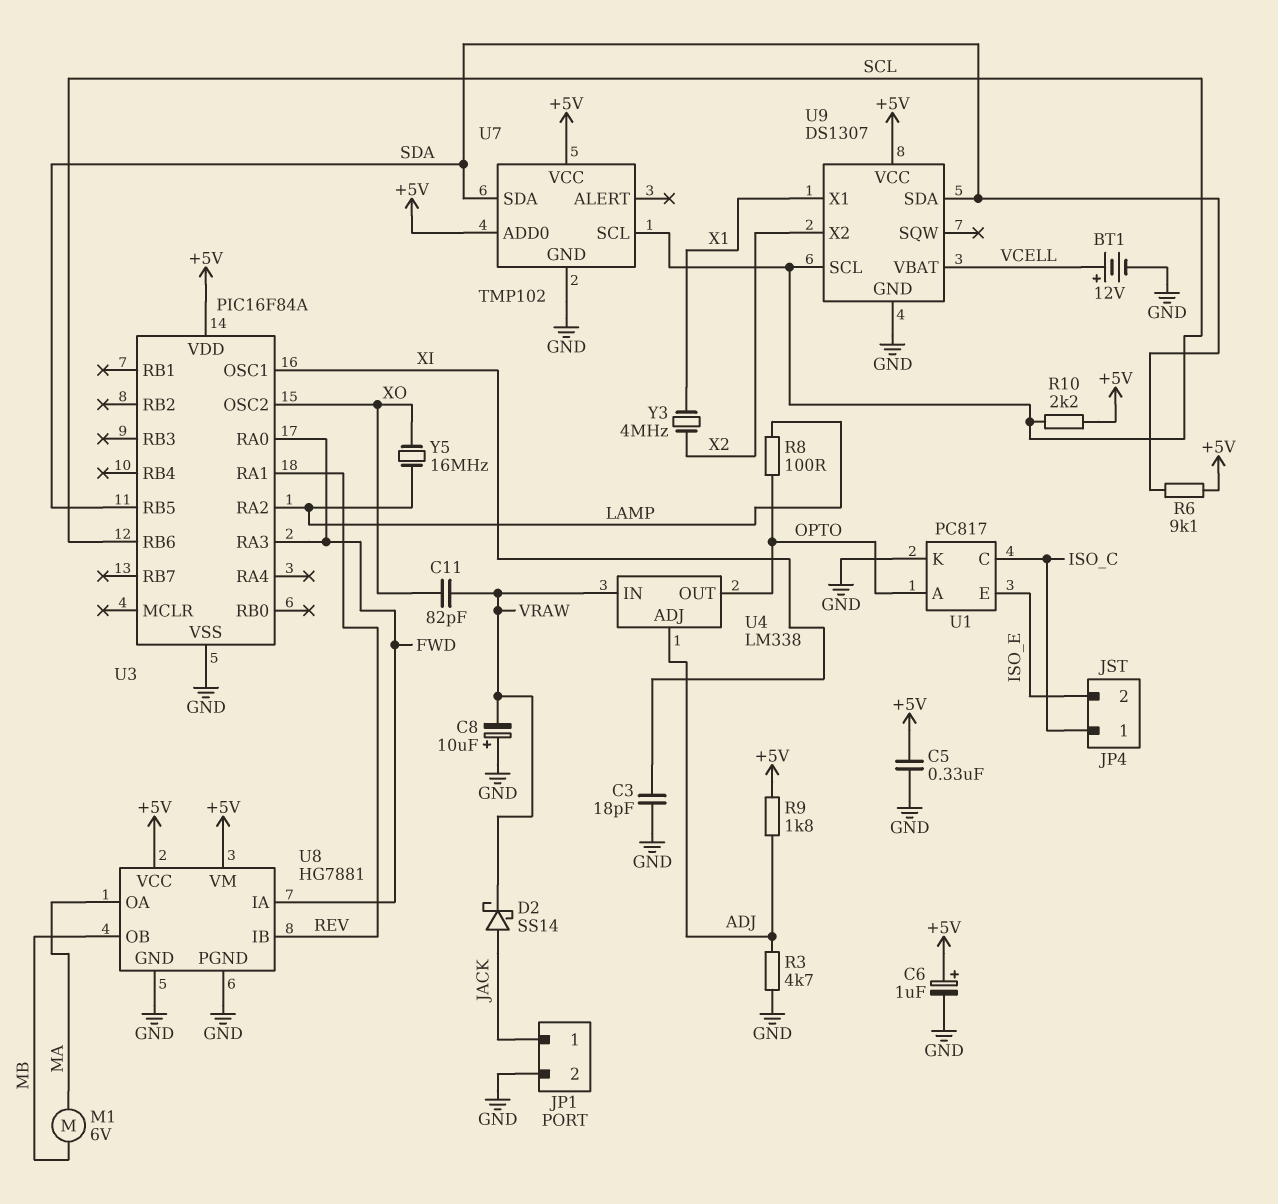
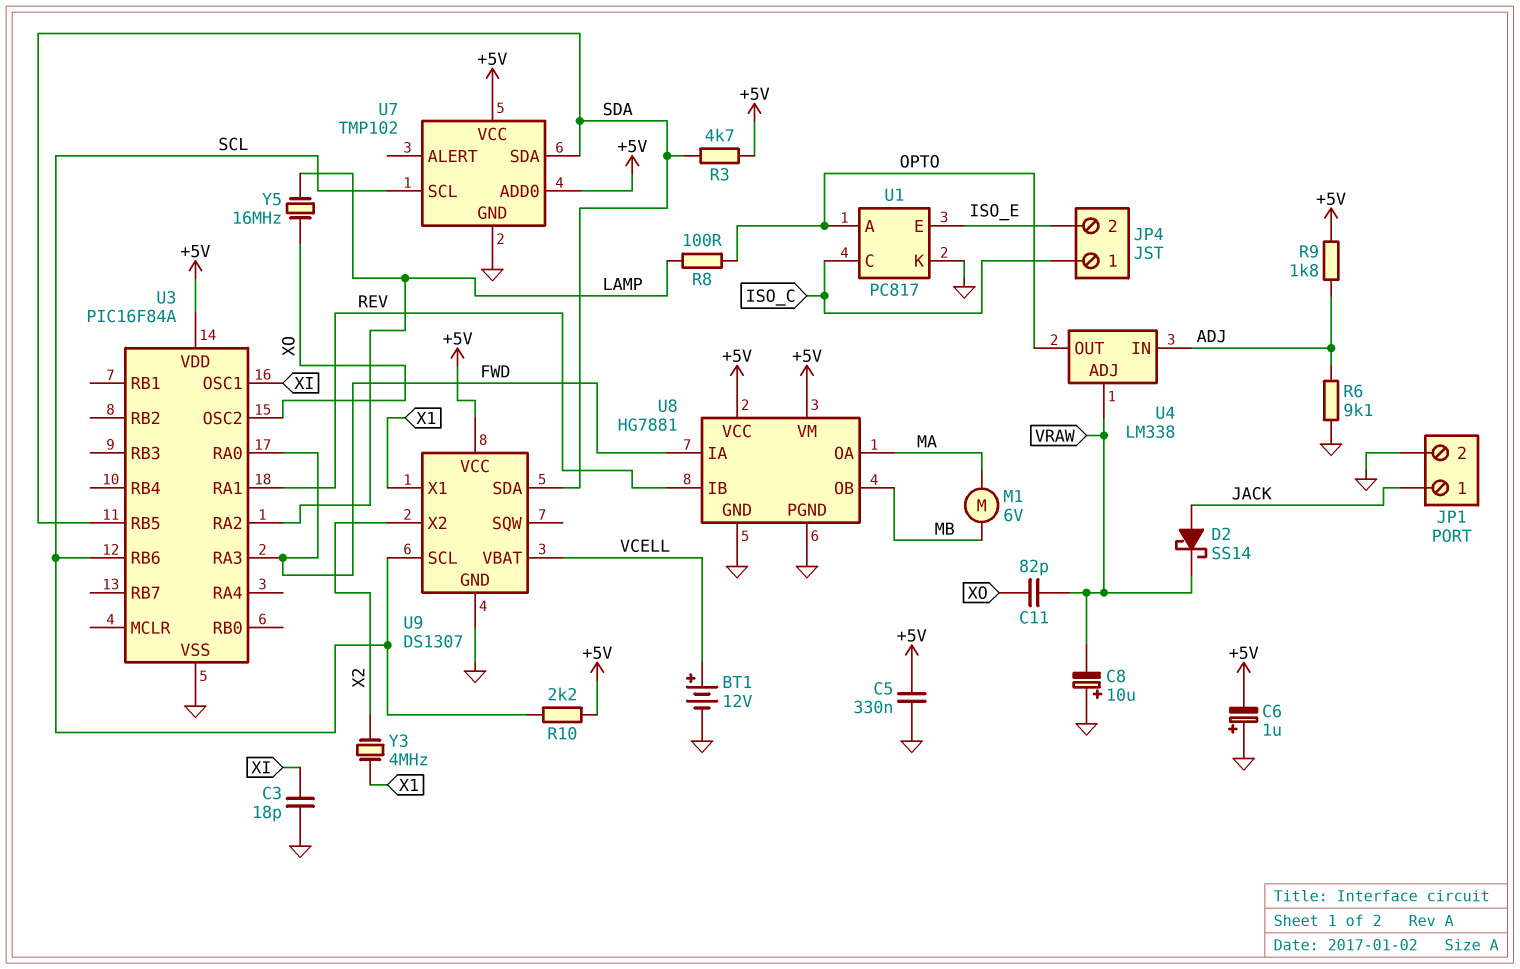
C6: 1uF (plus +5V, minus GND) -> 1uF (plus GND, minus +5V)
R3: 4.7k (ADJ, GND) -> 4.7k (+5V, SDA)
R6: 9.1k (+5V, SDA) -> 9.1k (ADJ, GND)
U4 pin ADJ: ADJ -> VRAW
U4 pin IN: VRAW -> ADJ

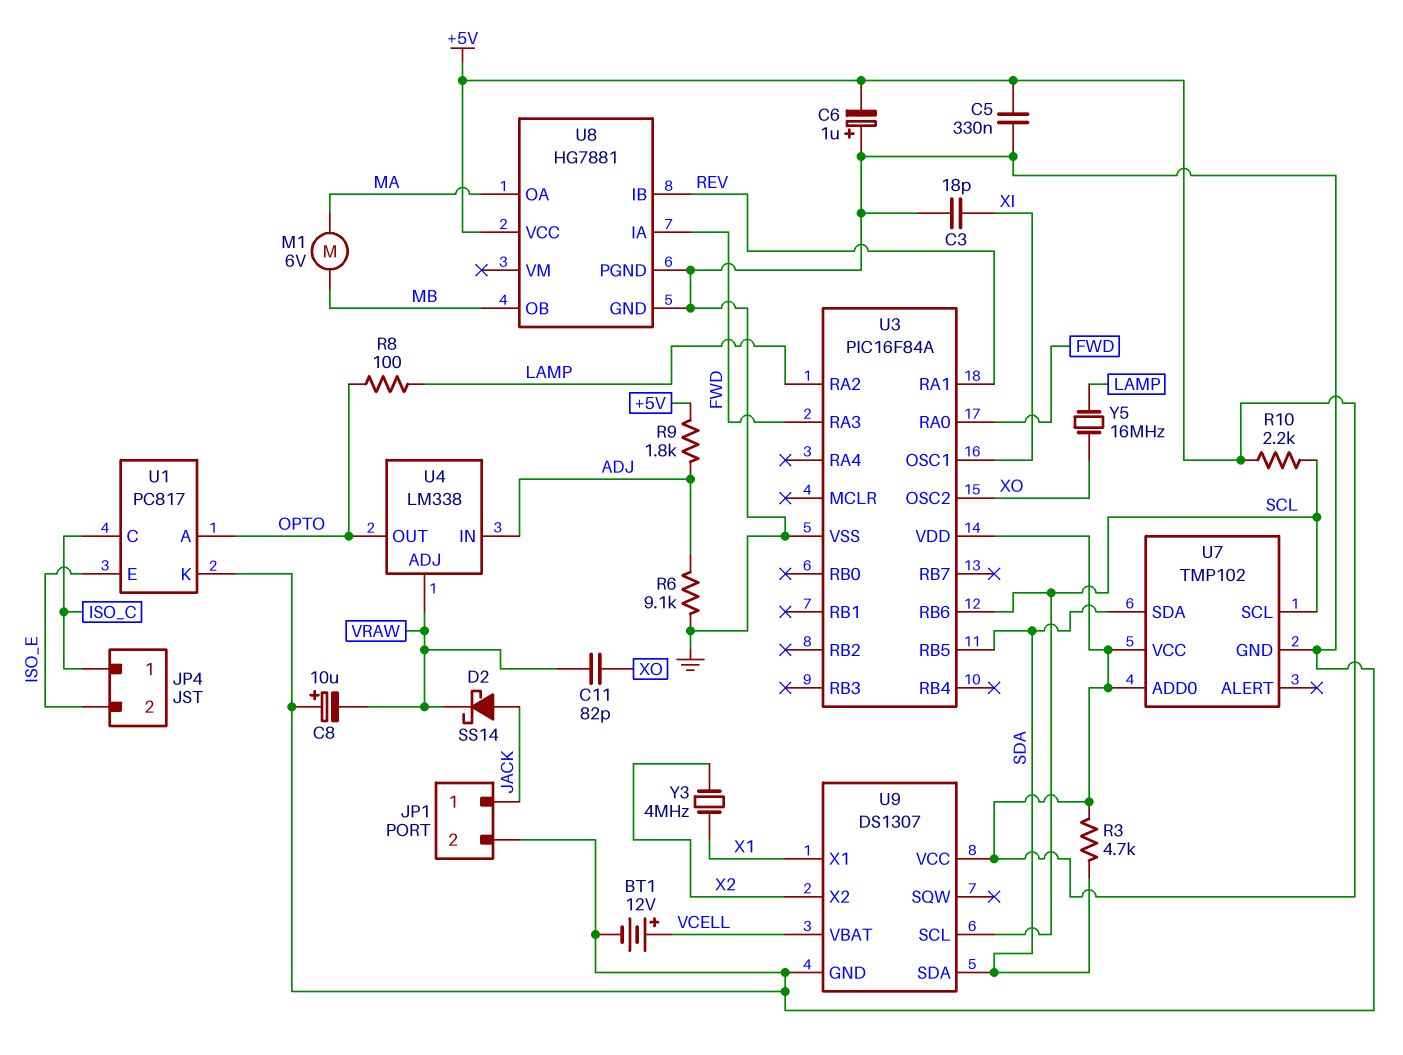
U8 pin VM: +5V -> none

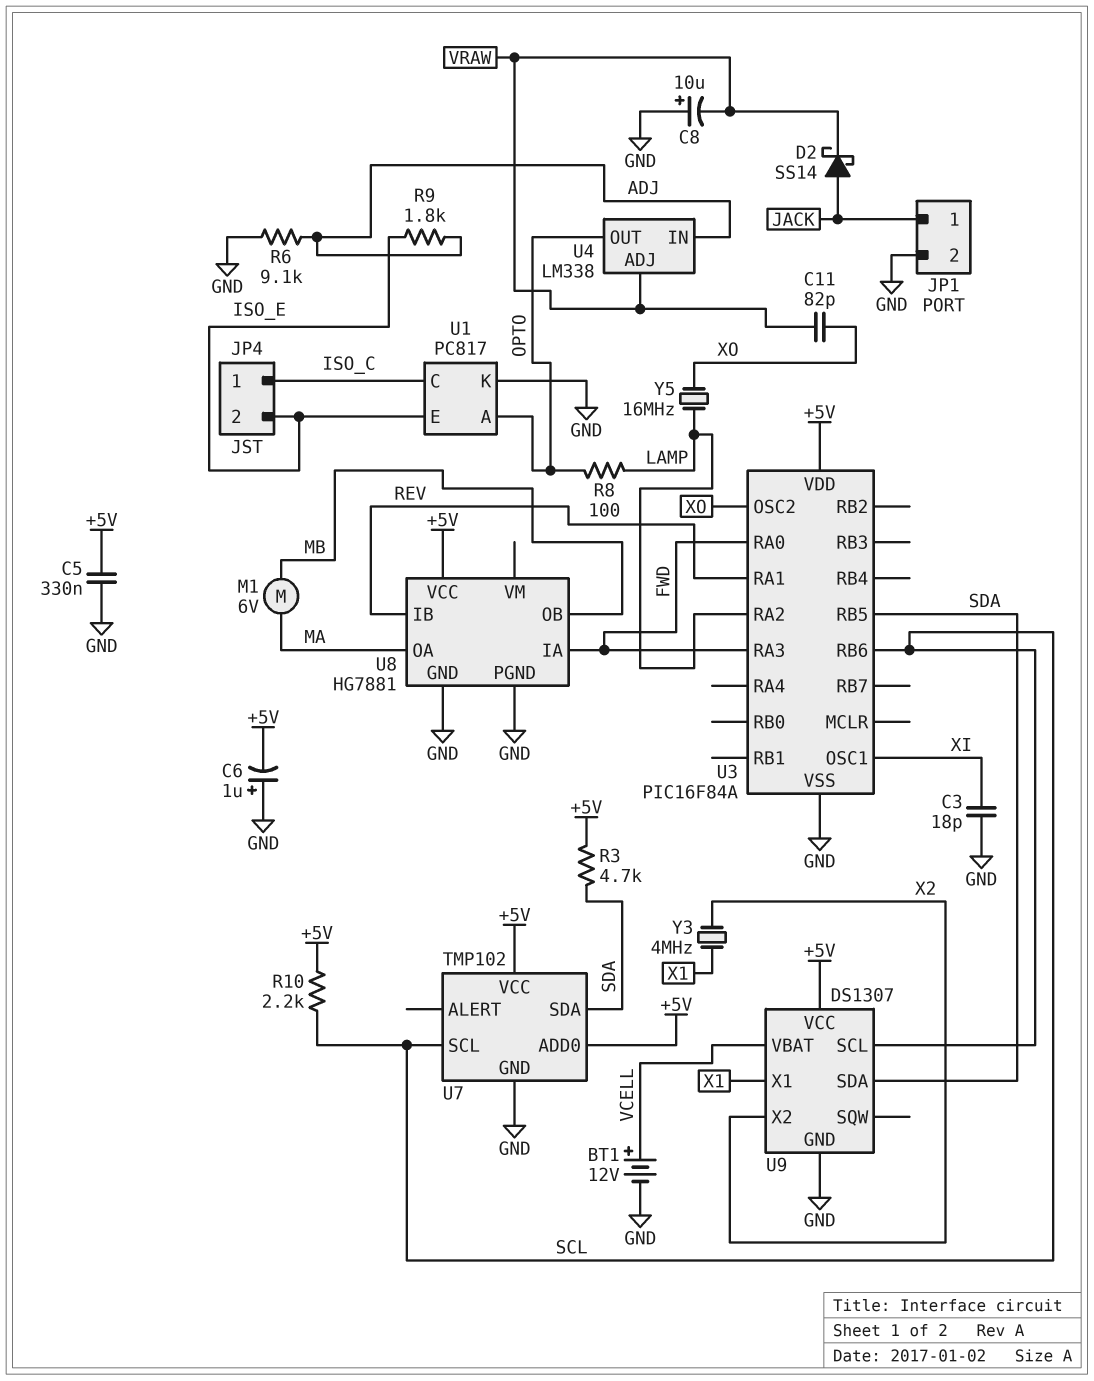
R9: 1.8k (+5V, ADJ) -> 1.8k (ADJ, ISO_E)

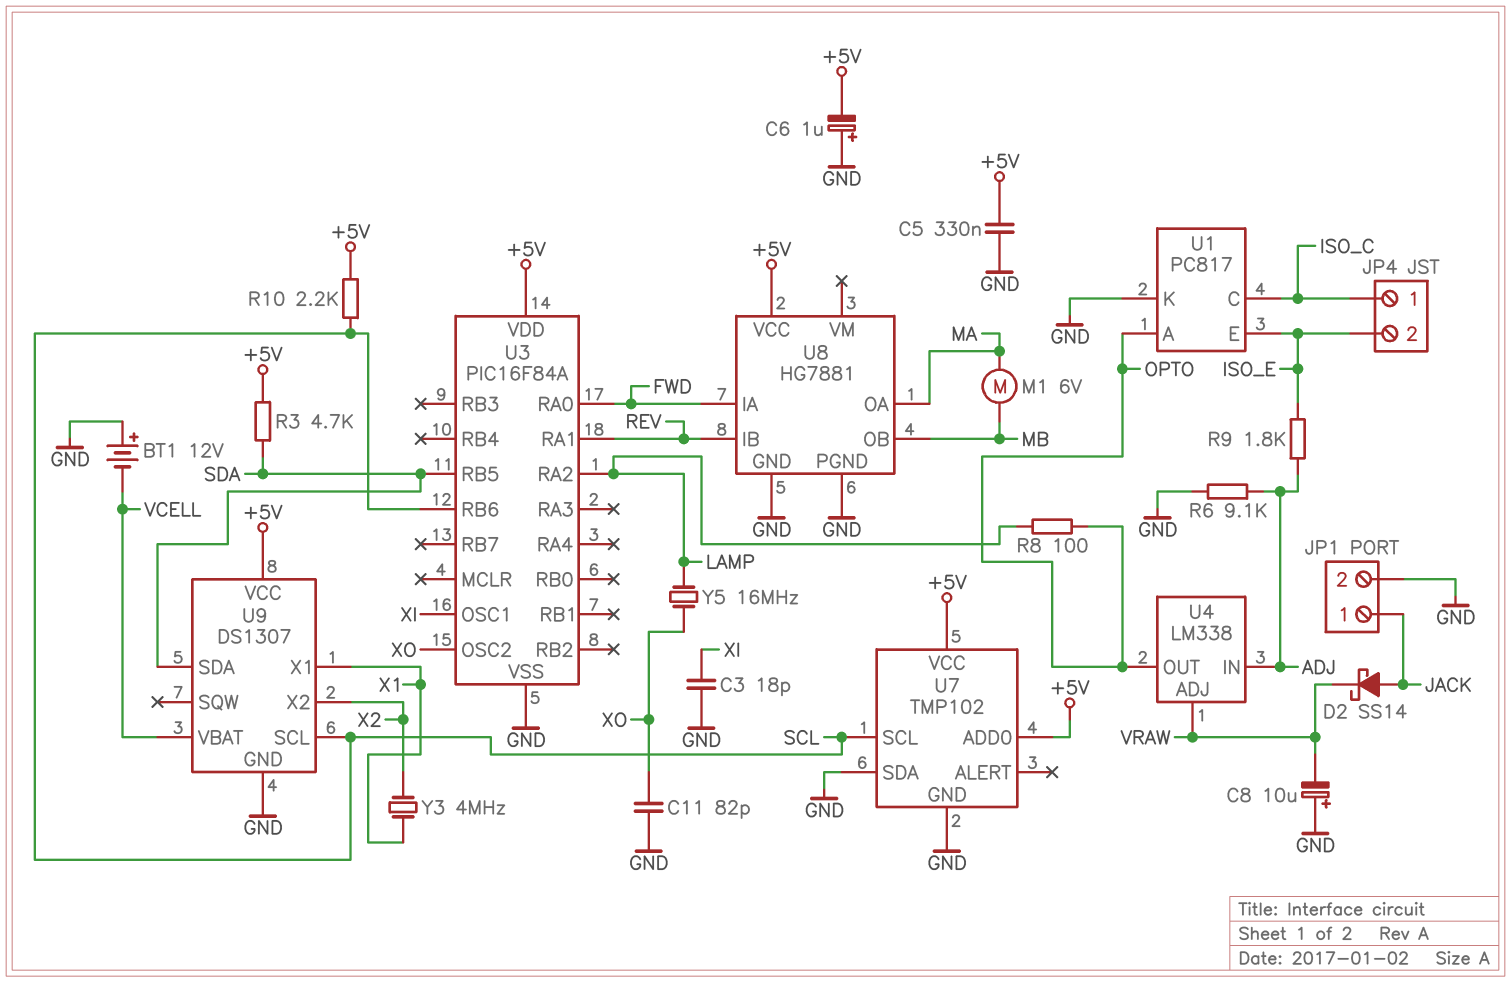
BT1: 12V (plus VCELL, minus GND) -> 12V (plus GND, minus VCELL)
C11: 82pF (VRAW, XO) -> 82pF (GND, XO)
U3 pin RA3: FWD -> none
U7 pin SDA: SDA -> GND

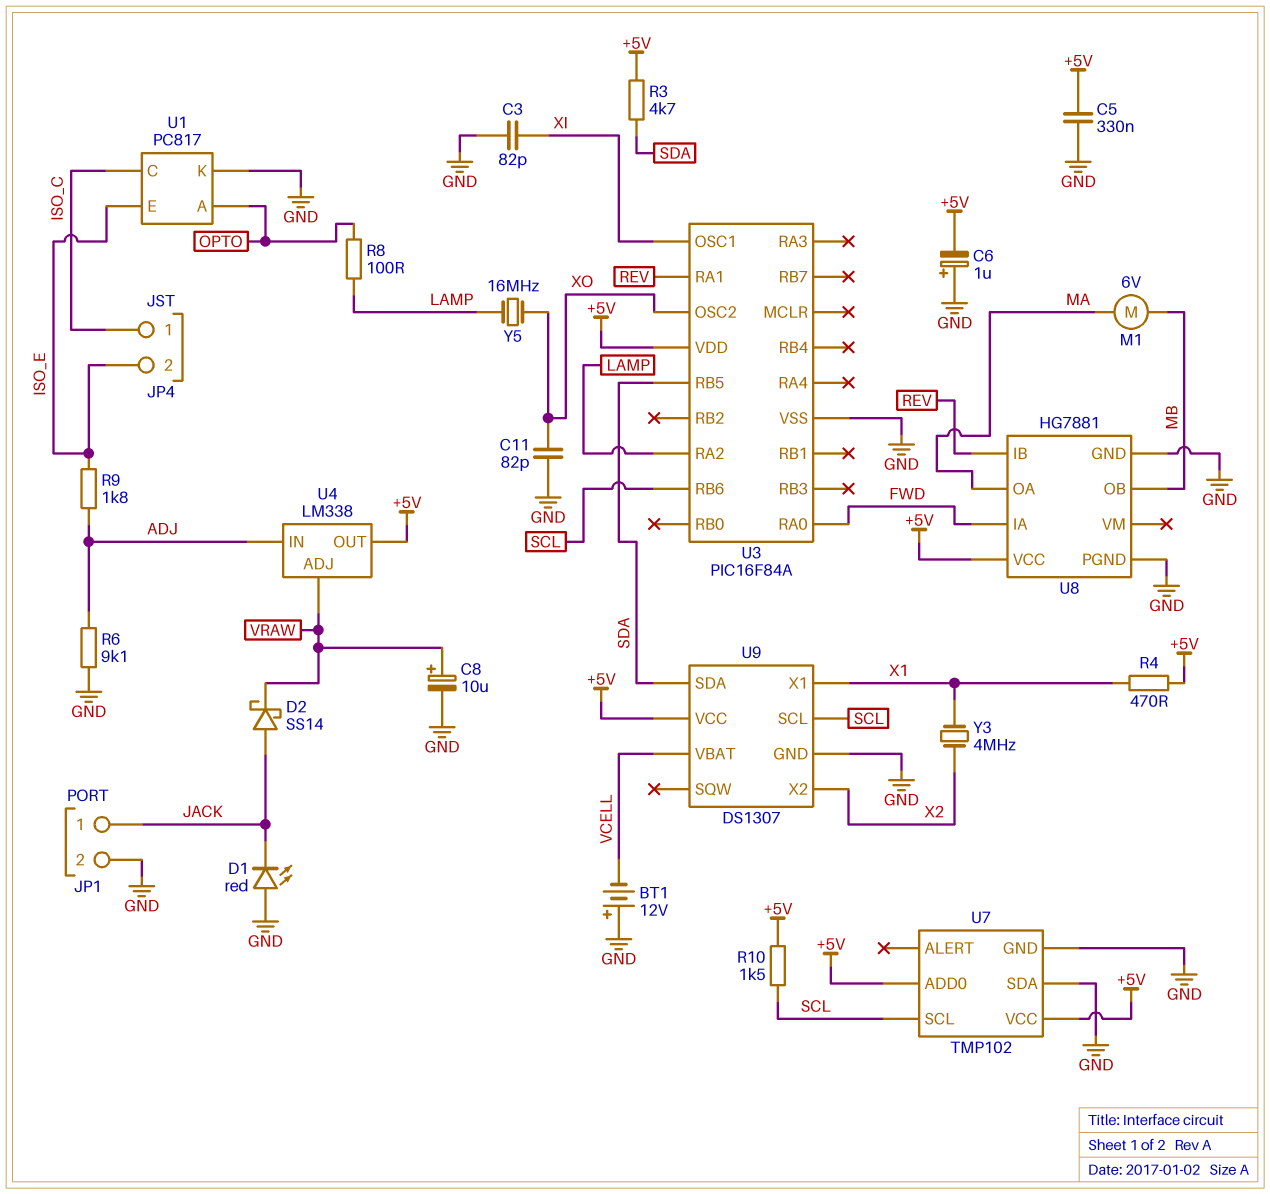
C3: 18pF (GND, XI) -> 82pF (GND, XI)
C8: 10uF (plus GND, minus VRAW) -> 10uF (plus VRAW, minus GND)
D1: none -> LED red (A GND, K JACK)
R4: none -> 470 (+5V, X1)
R10: 2.2k (+5V, SCL) -> 1.5k (+5V, SCL)
U4 pin OUT: OPTO -> +5V

